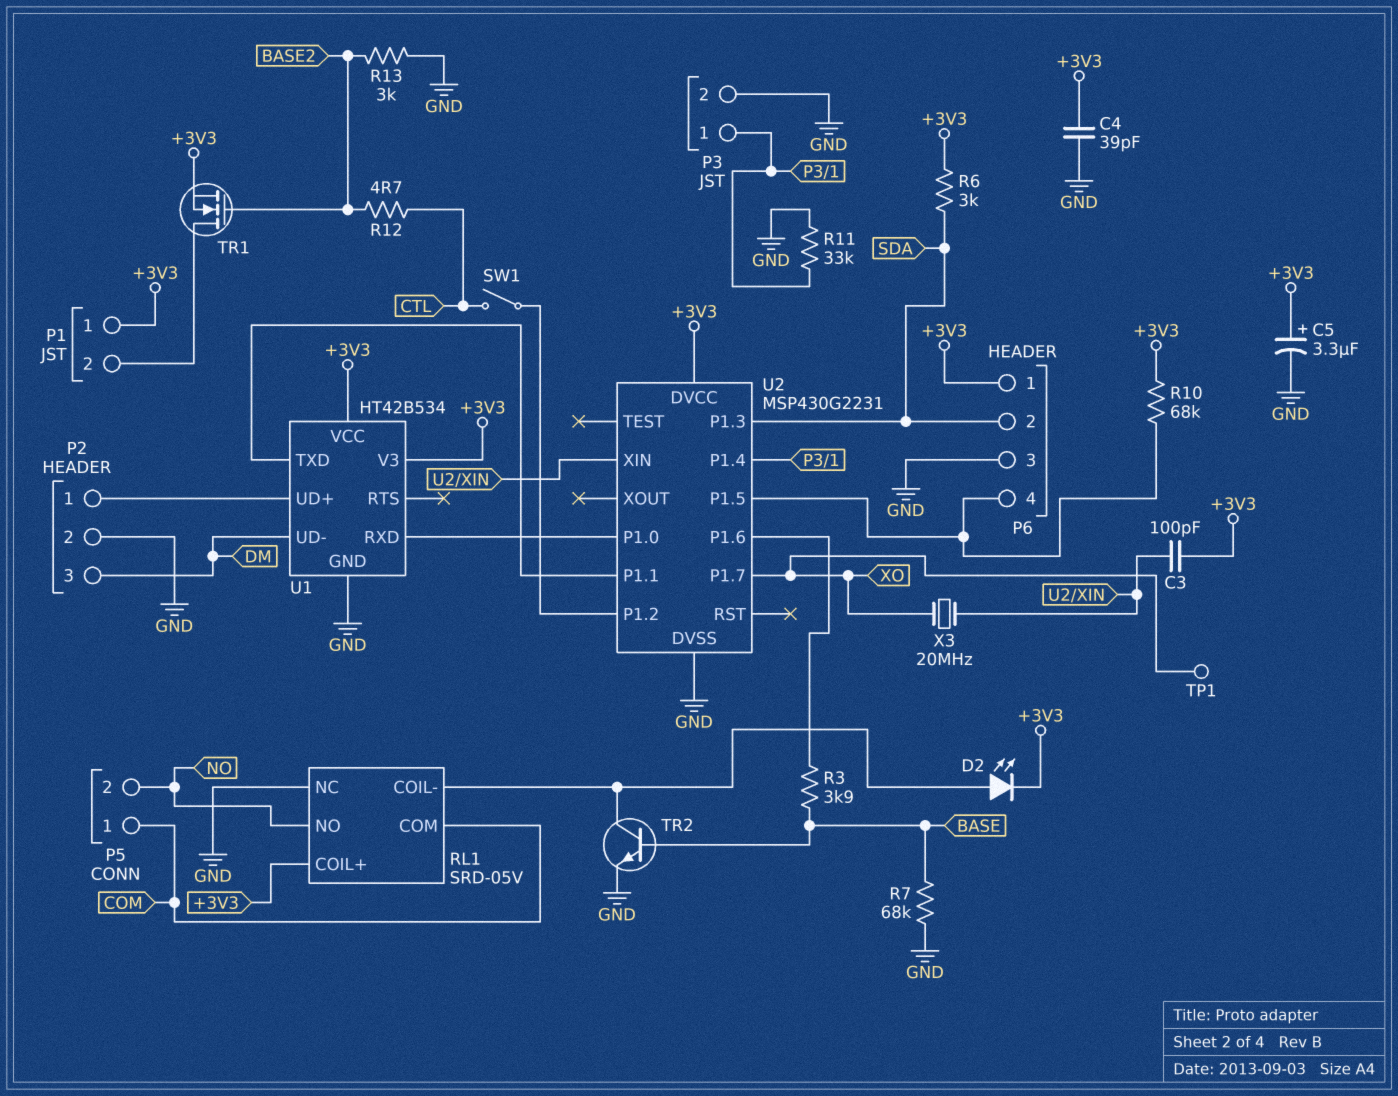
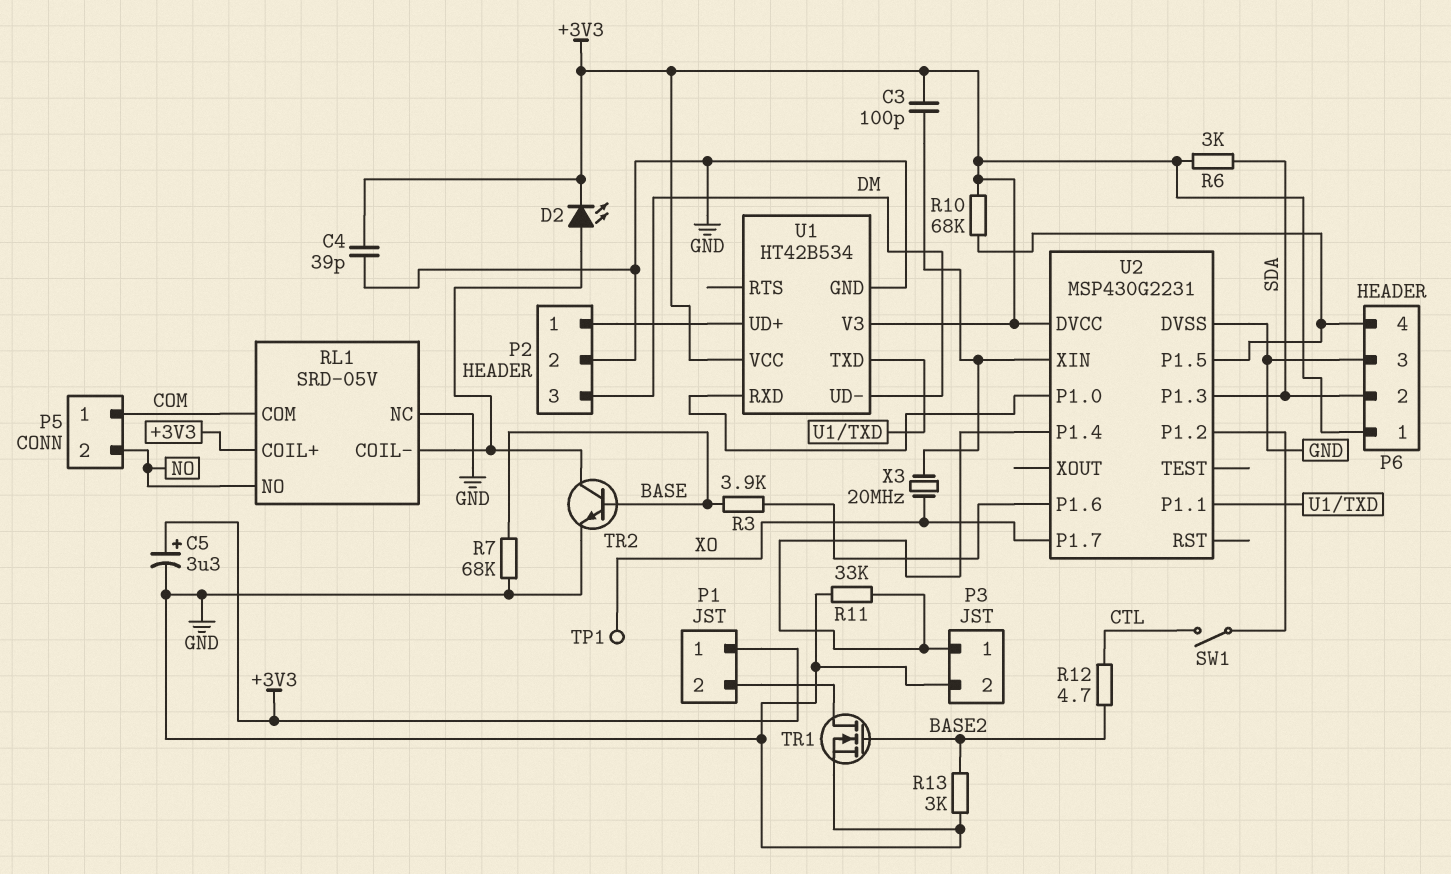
TR1: NMOS (G BASE2, D P1/2, S +3V3) -> NMOS (G BASE2, D P1/2, S GND)

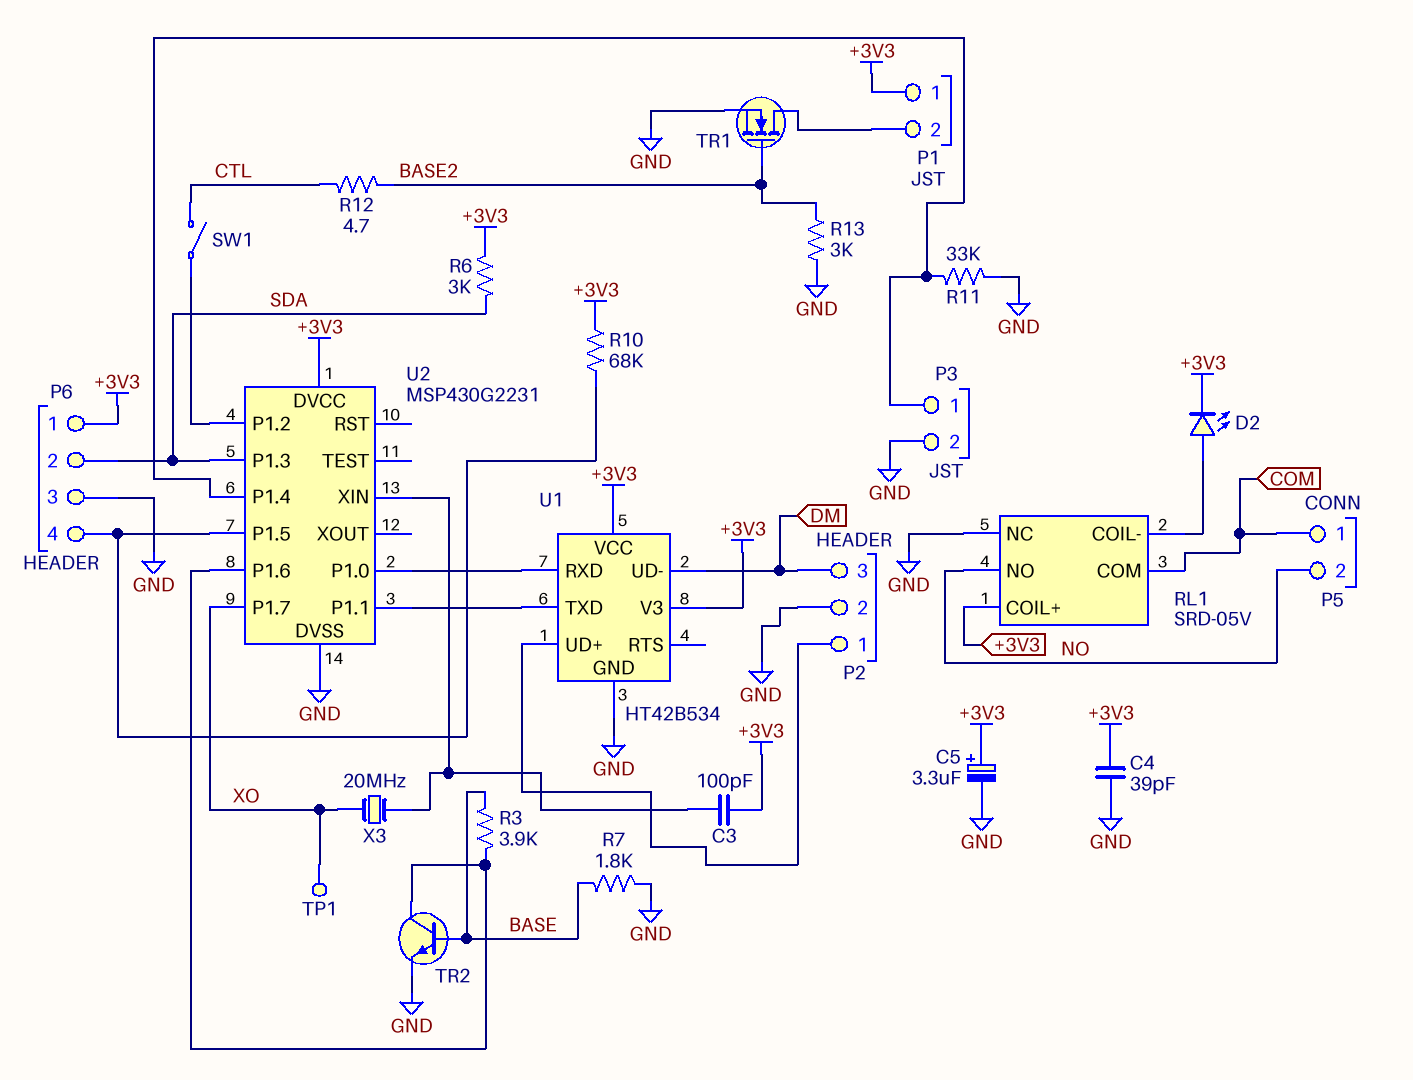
R7: 68k (BASE, GND) -> 1.8k (BASE, GND)
TR2: NPN (B BASE, C RL1/COIL-, E GND) -> NPN (B BASE, C U2/P1.6, E GND)

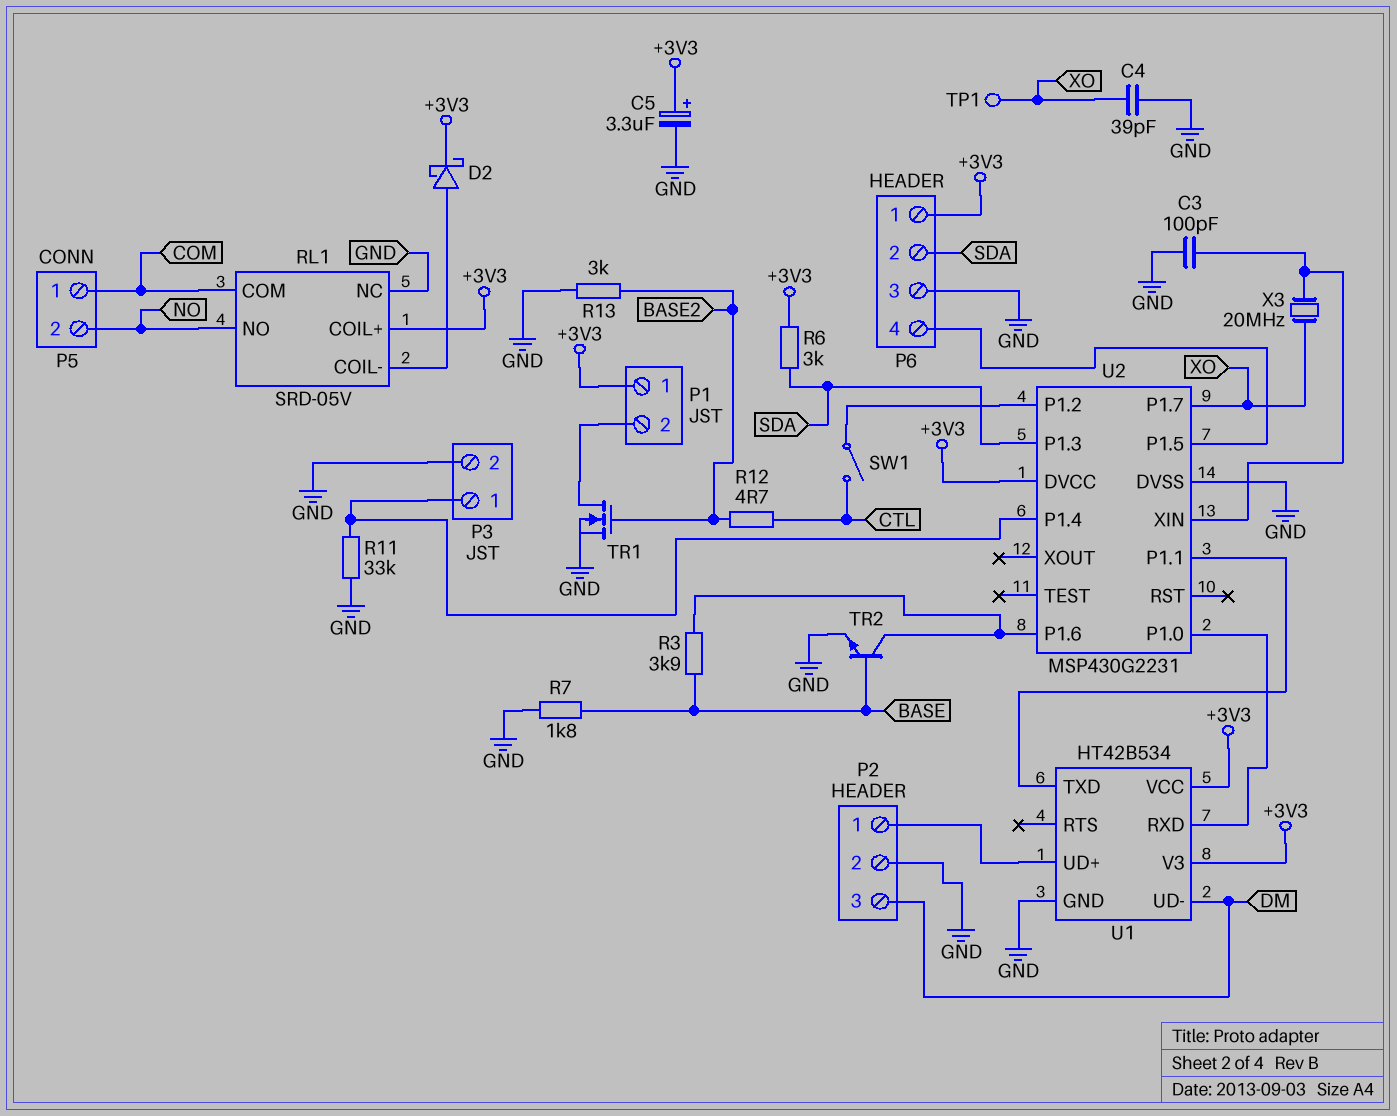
C3: 100pF (+3V3, U2/XIN) -> 100pF (GND, U2/XIN)
C4: 39pF (+3V3, GND) -> 39pF (GND, XO)
D2: LED (A RL1/COIL-, K +3V3) -> schottky (A RL1/COIL-, K +3V3)
R10: 68k (+3V3, P6/4) -> none

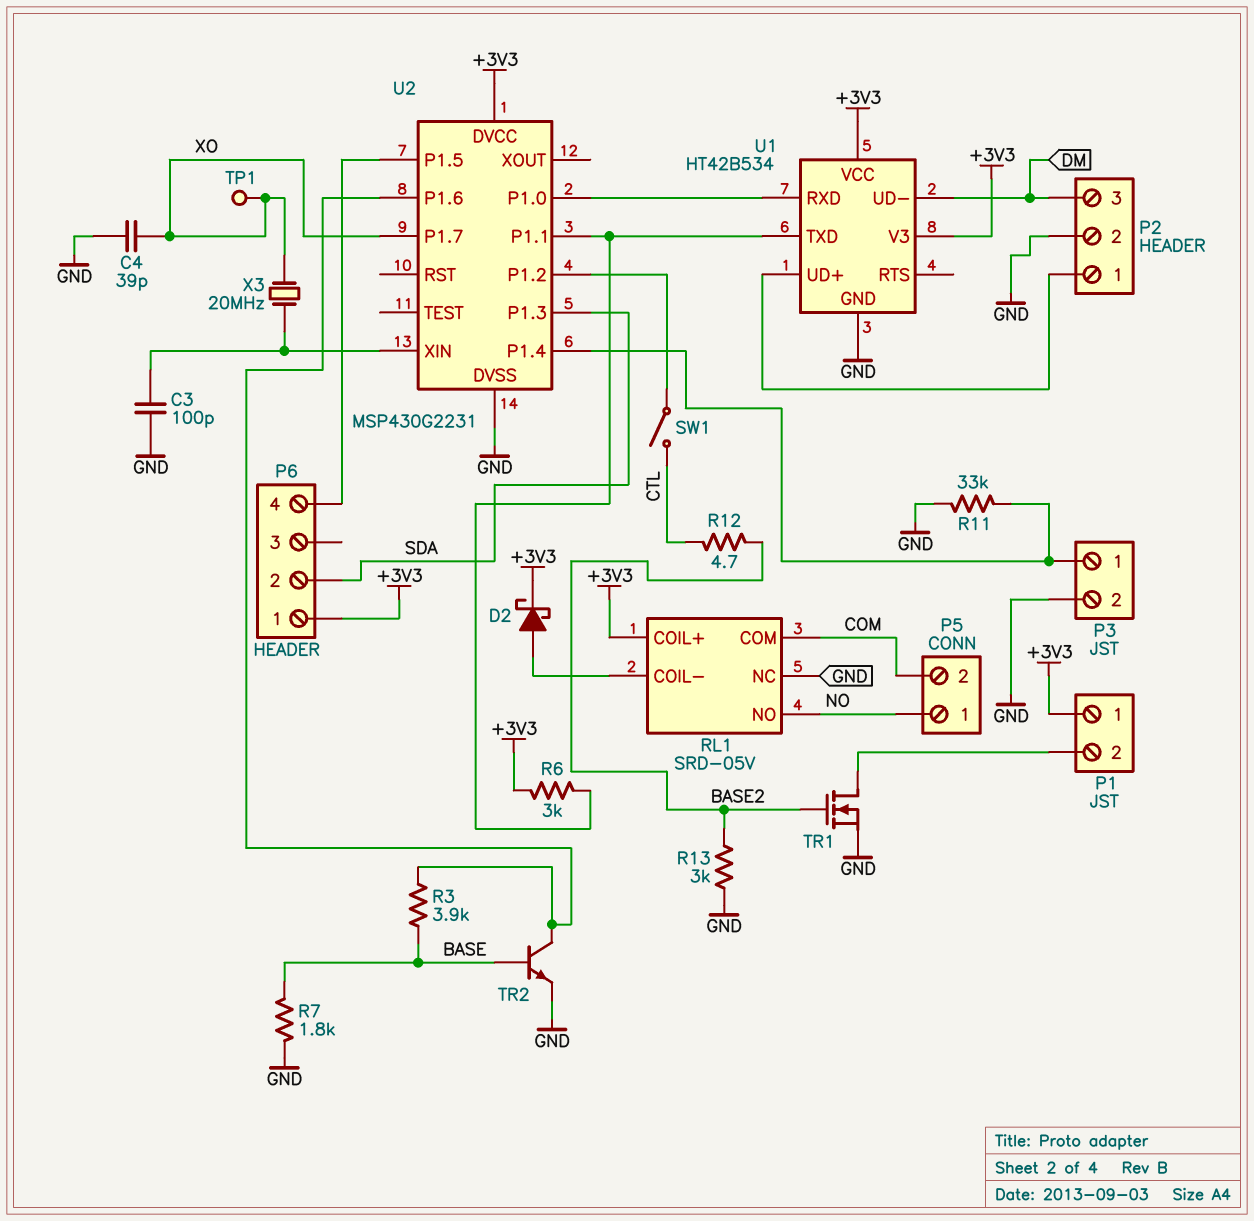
C5: 3.3uF (plus +3V3, minus GND) -> none
P5 pin 1: COM -> NO
P5 pin 2: NO -> COM
P6 pin 3: GND -> none
R6: 3k (+3V3, SDA) -> 3k (+3V3, U1/TXD)

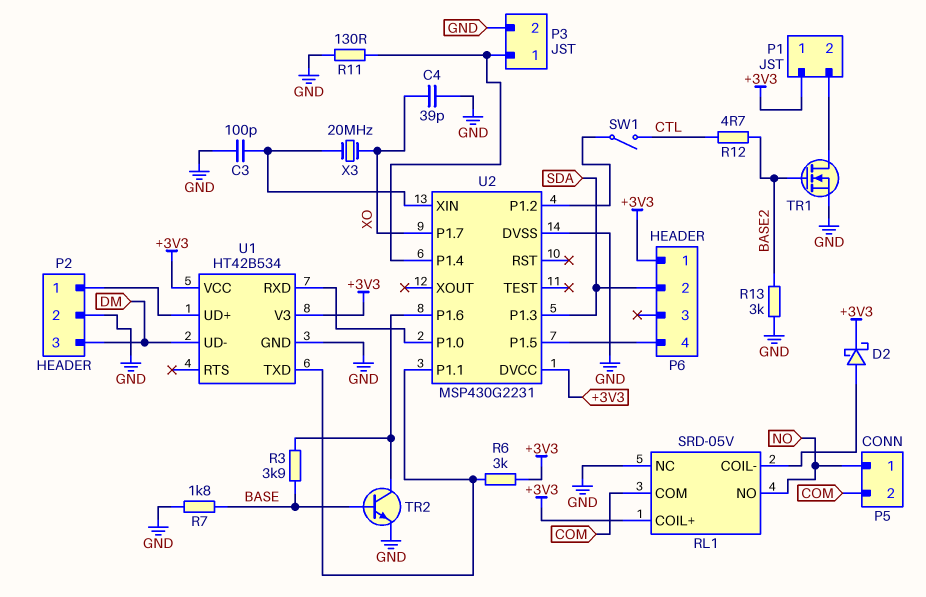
R11: 33k (GND, P3/1) -> 130 (GND, P3/1)
TP1: test point (XO) -> none

